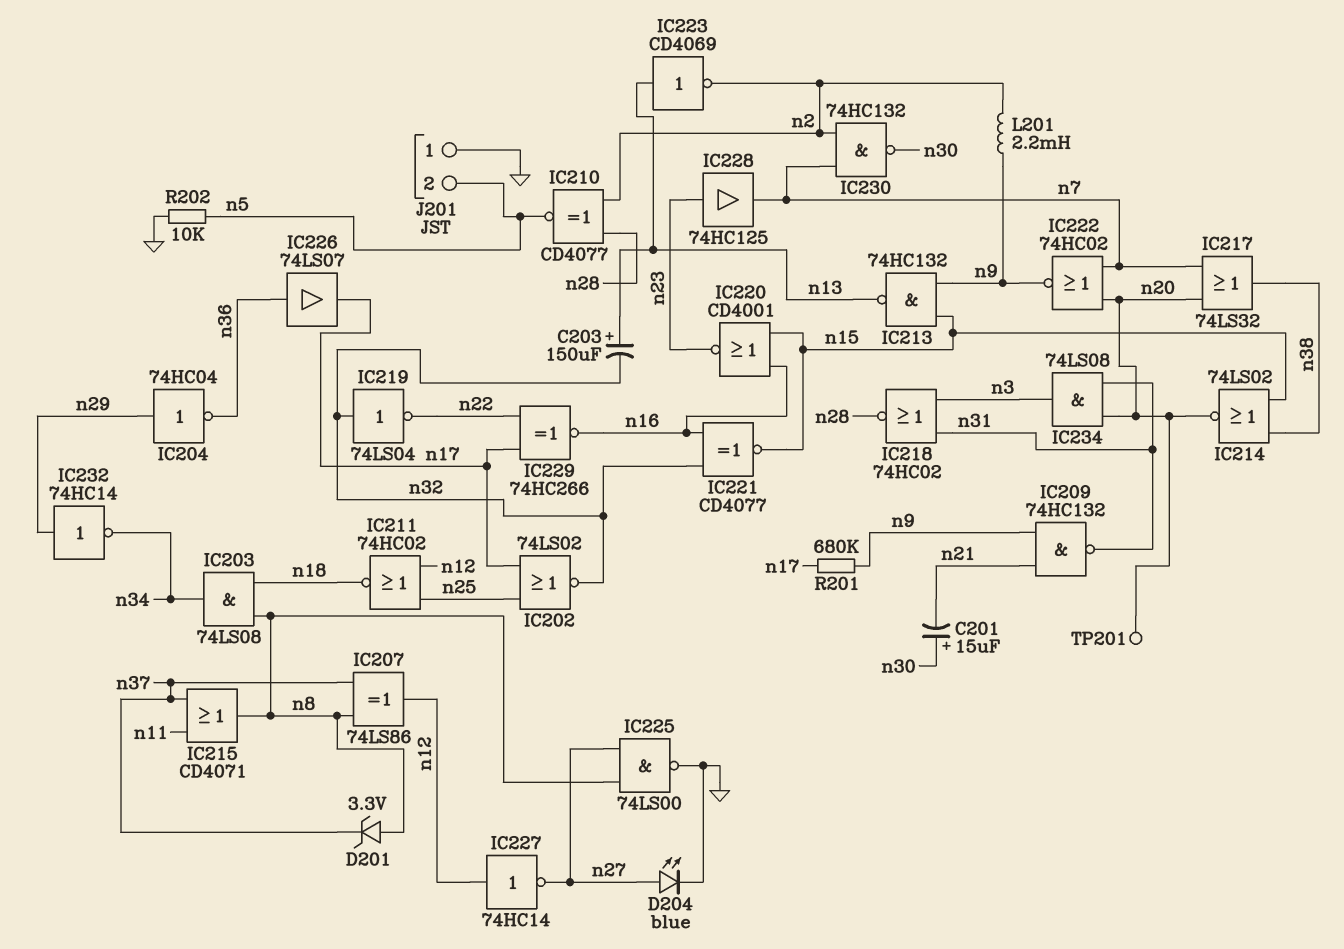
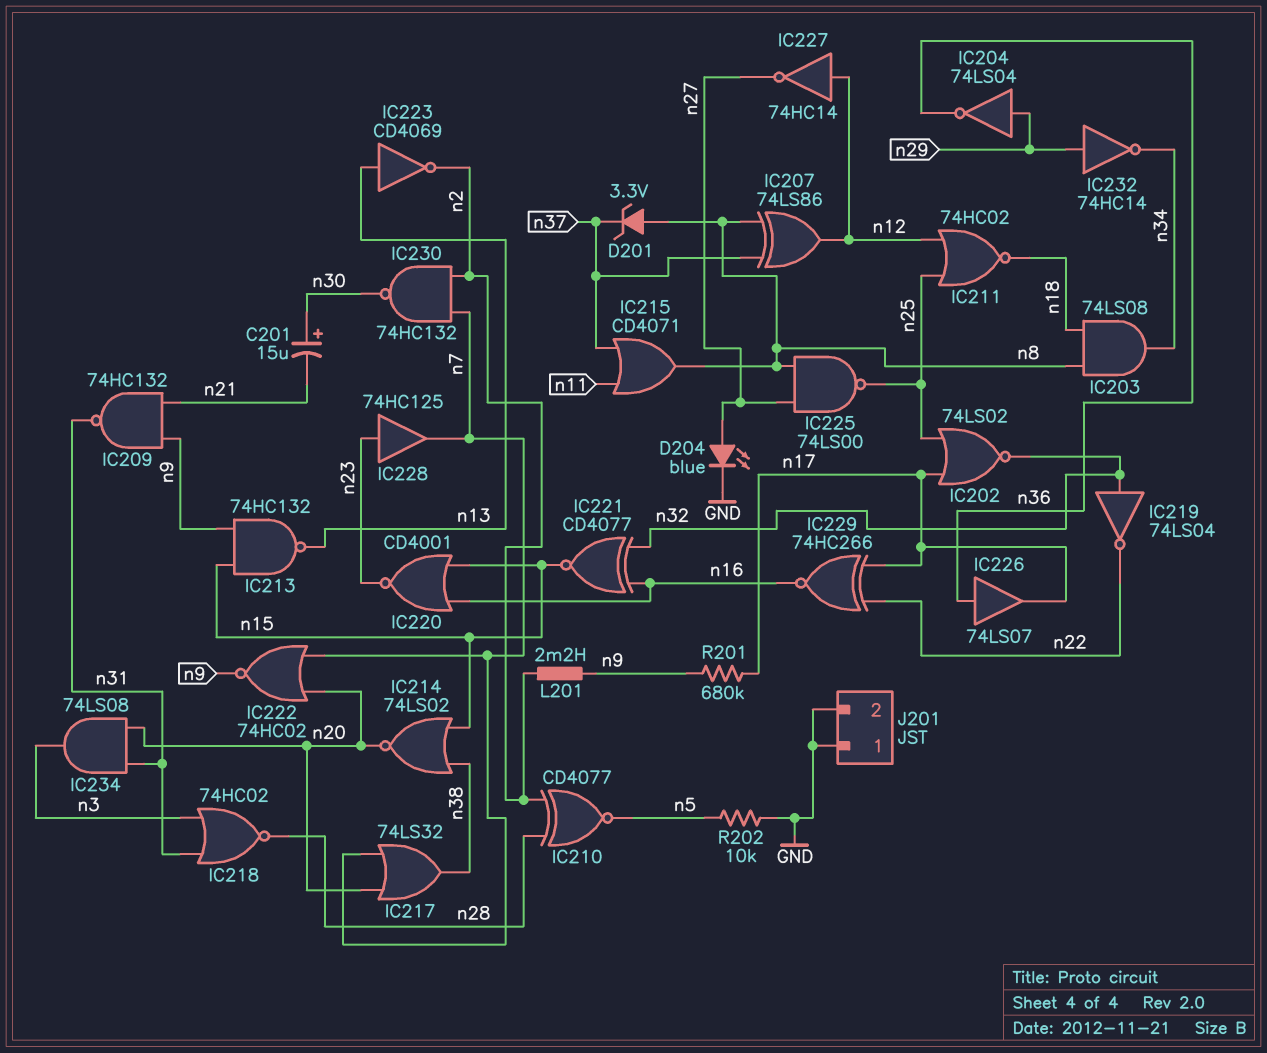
C203: 150uF (plus n13, minus n32) -> none
IC204: NOT 74HC04 (in n29, out n36) -> NOT 74LS04 (in n29, out n36)
IC225: NAND 74LS00 (in n8, in n27, out GND) -> NAND 74LS00 (in n8, in n27, out n25)
J201 pin 2: n5 -> GND
TP201: test point (n20) -> none

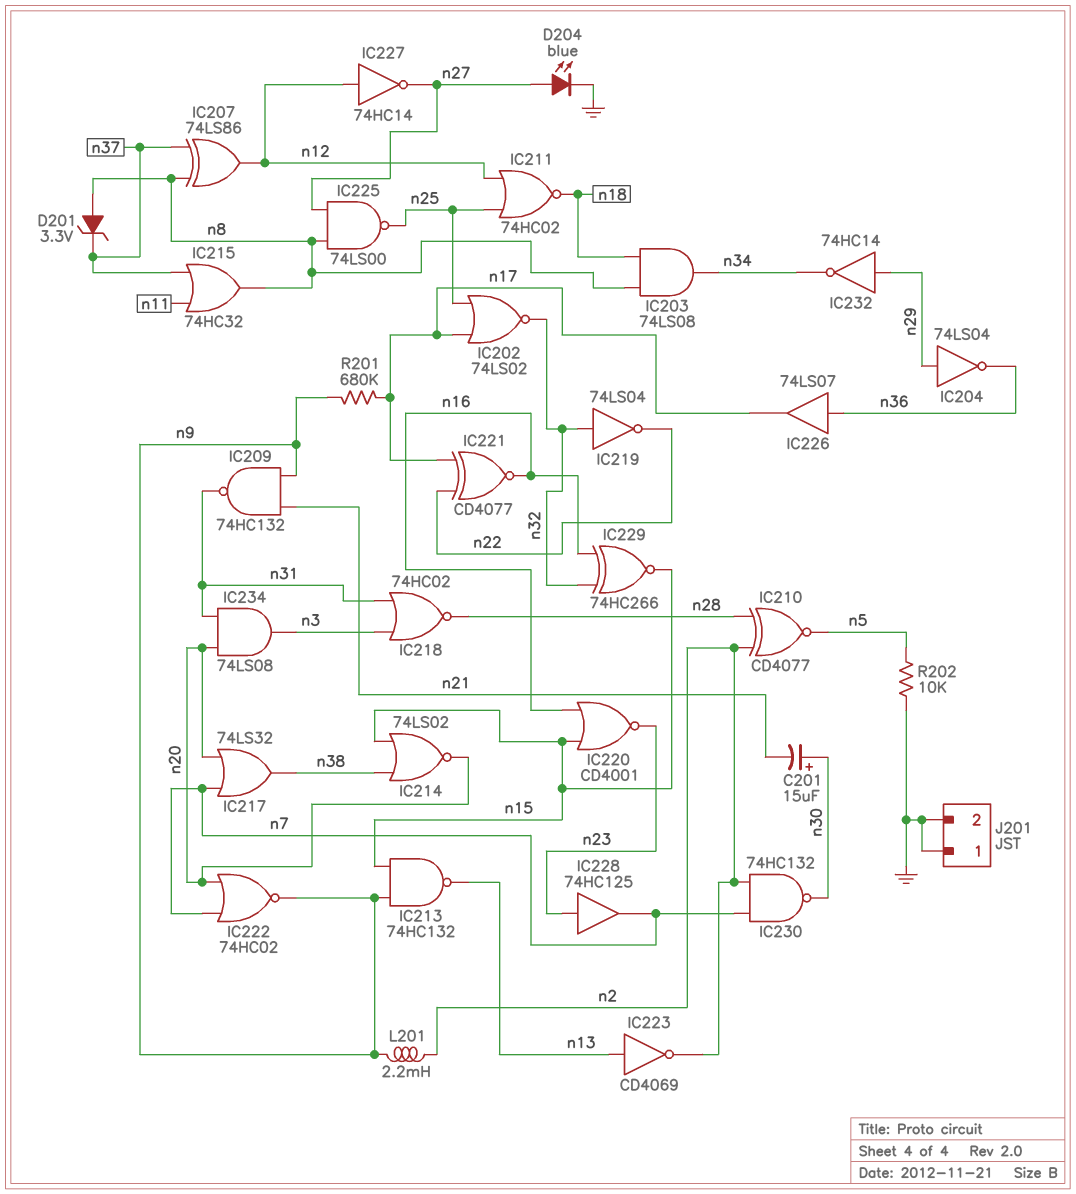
IC215: OR CD4071 (in n11, in n37, out n8) -> OR 74HC32 (in n11, in n37, out n8)
IC221: XNOR CD4077 (in n16, in n32, out n15) -> XNOR CD4077 (in n17, in n22, out n16)
IC229: XNOR 74HC266 (in n17, in n22, out n16) -> XNOR 74HC266 (in n16, in n32, out n15)

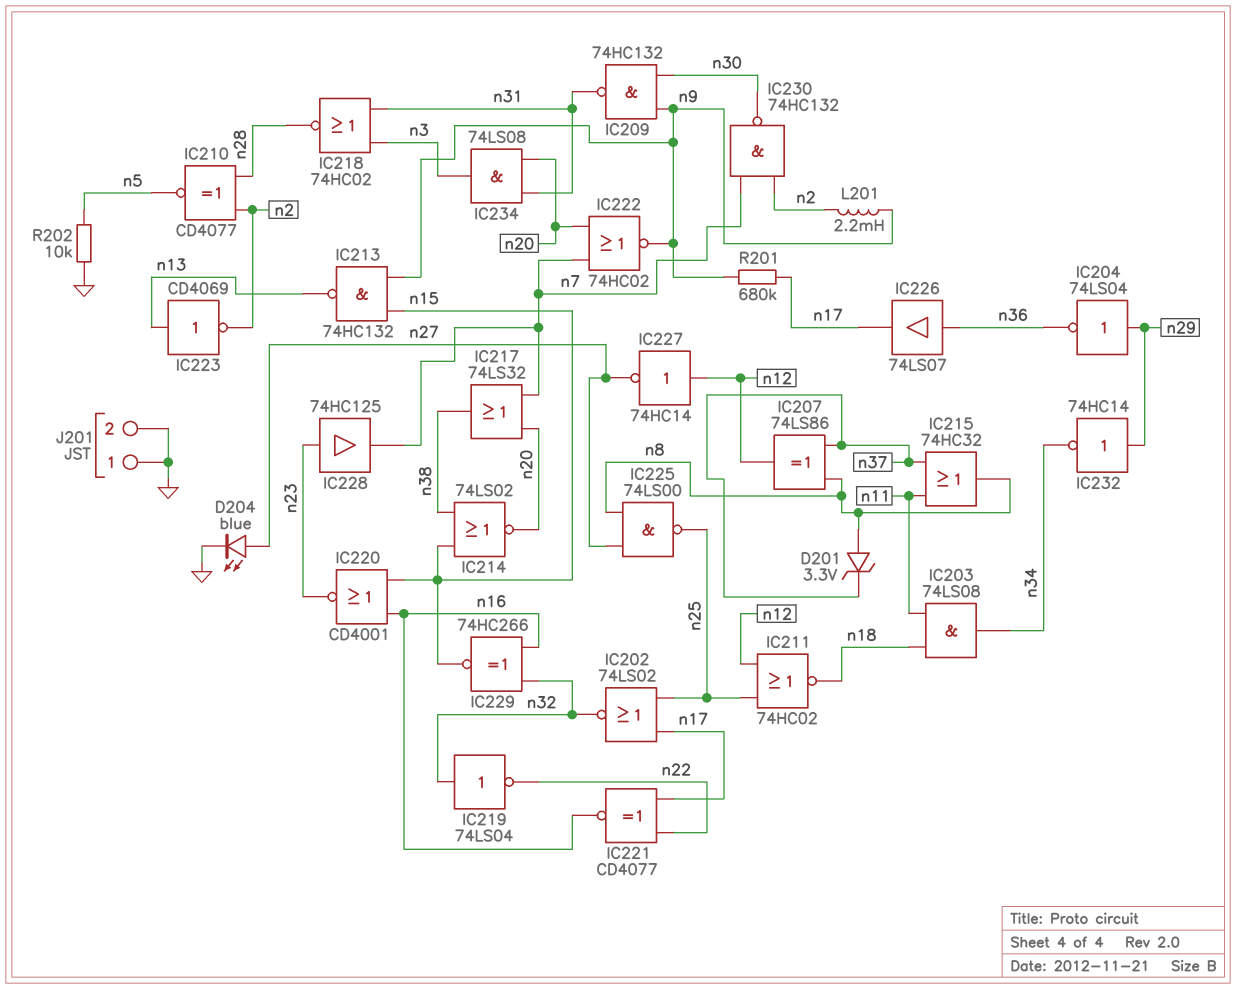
C201: 15uF (plus n30, minus n21) -> none
IC203: AND 74LS08 (in n8, in n18, out n34) -> AND 74LS08 (in n11, in n18, out n34)
IC209: NAND 74HC132 (in n9, in n21, out n31) -> NAND 74HC132 (in n9, in n30, out n31)

